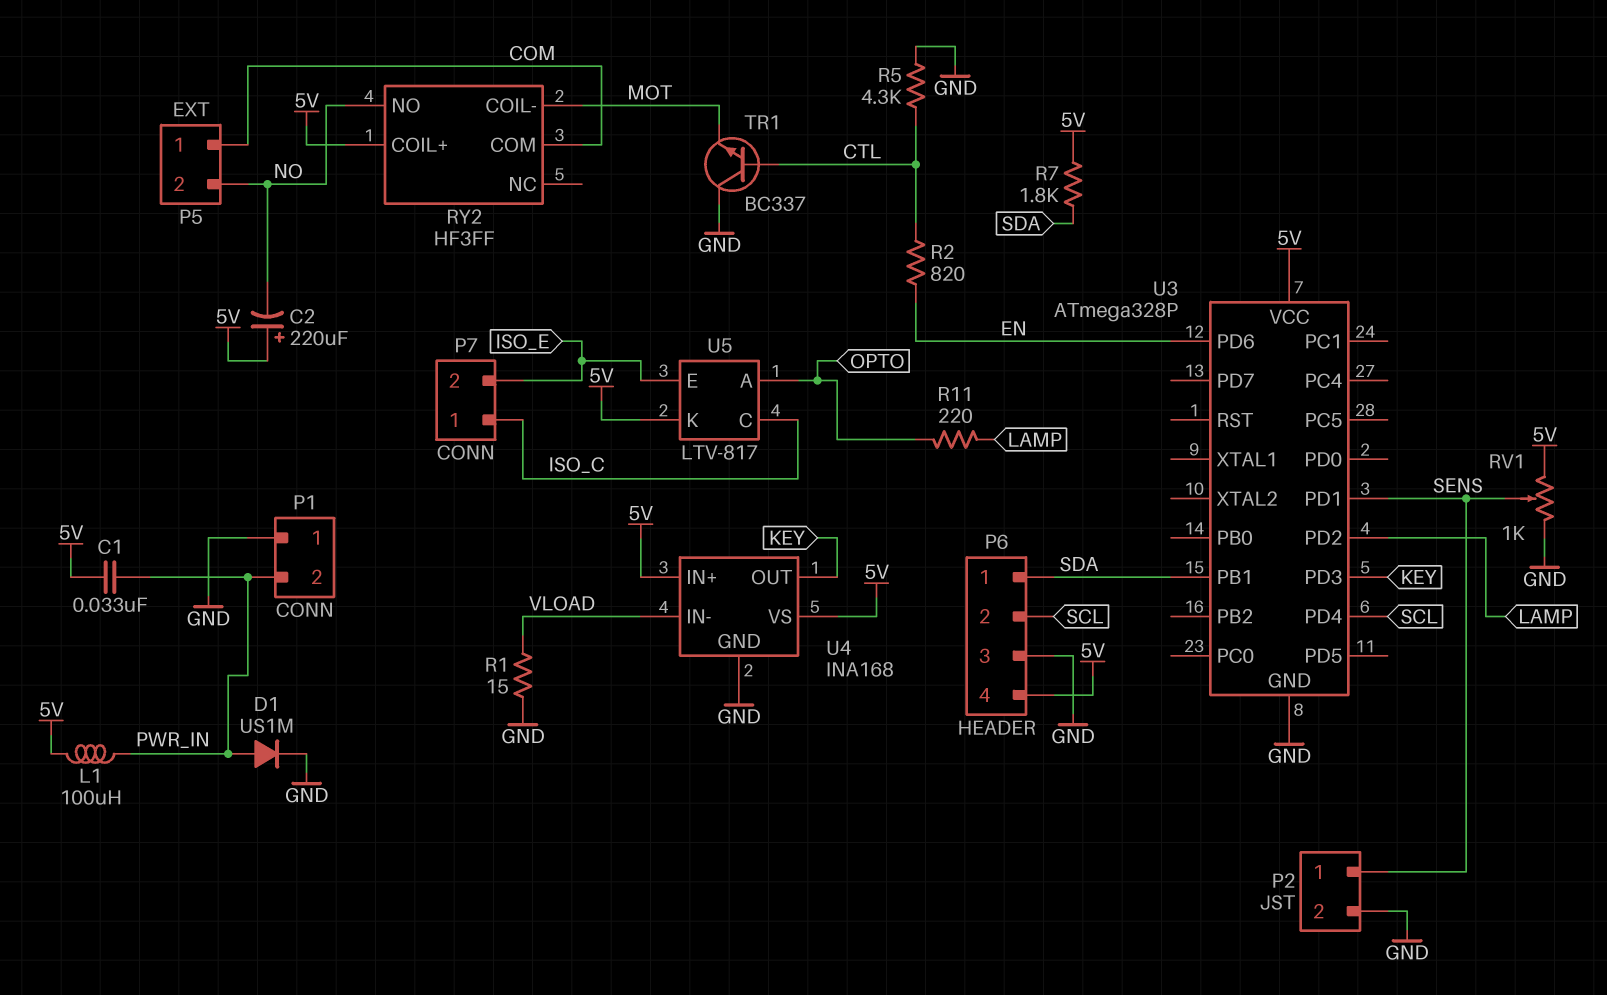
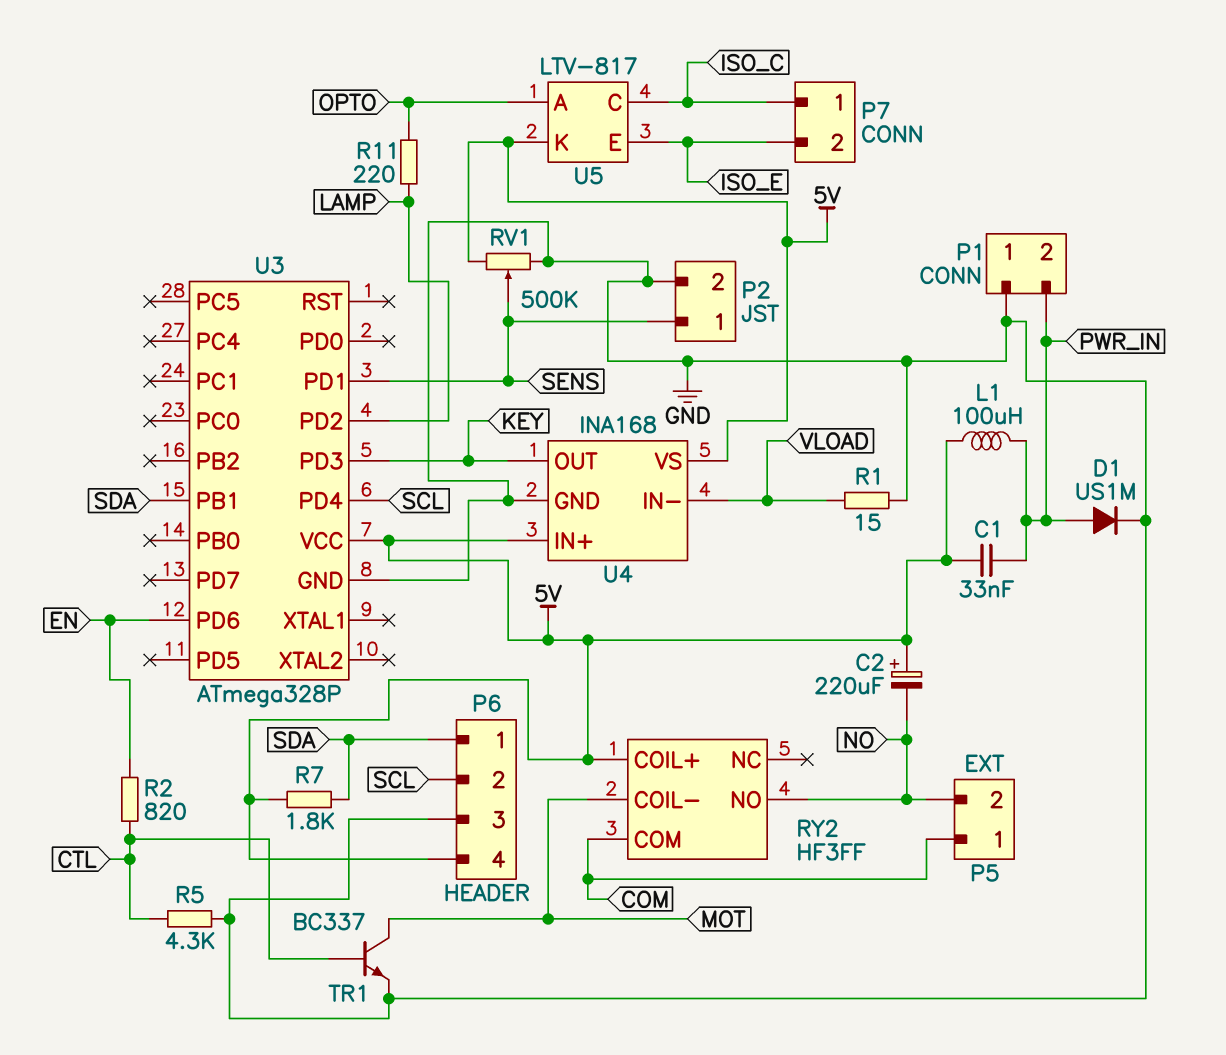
RV1: 1k (5V, GND, wiper SENS) -> 500k (5V, GND, wiper SENS)
TR1: NPN BC337 (B CTL, C GND, E MOT) -> NPN BC337 (B CTL, C MOT, E GND)

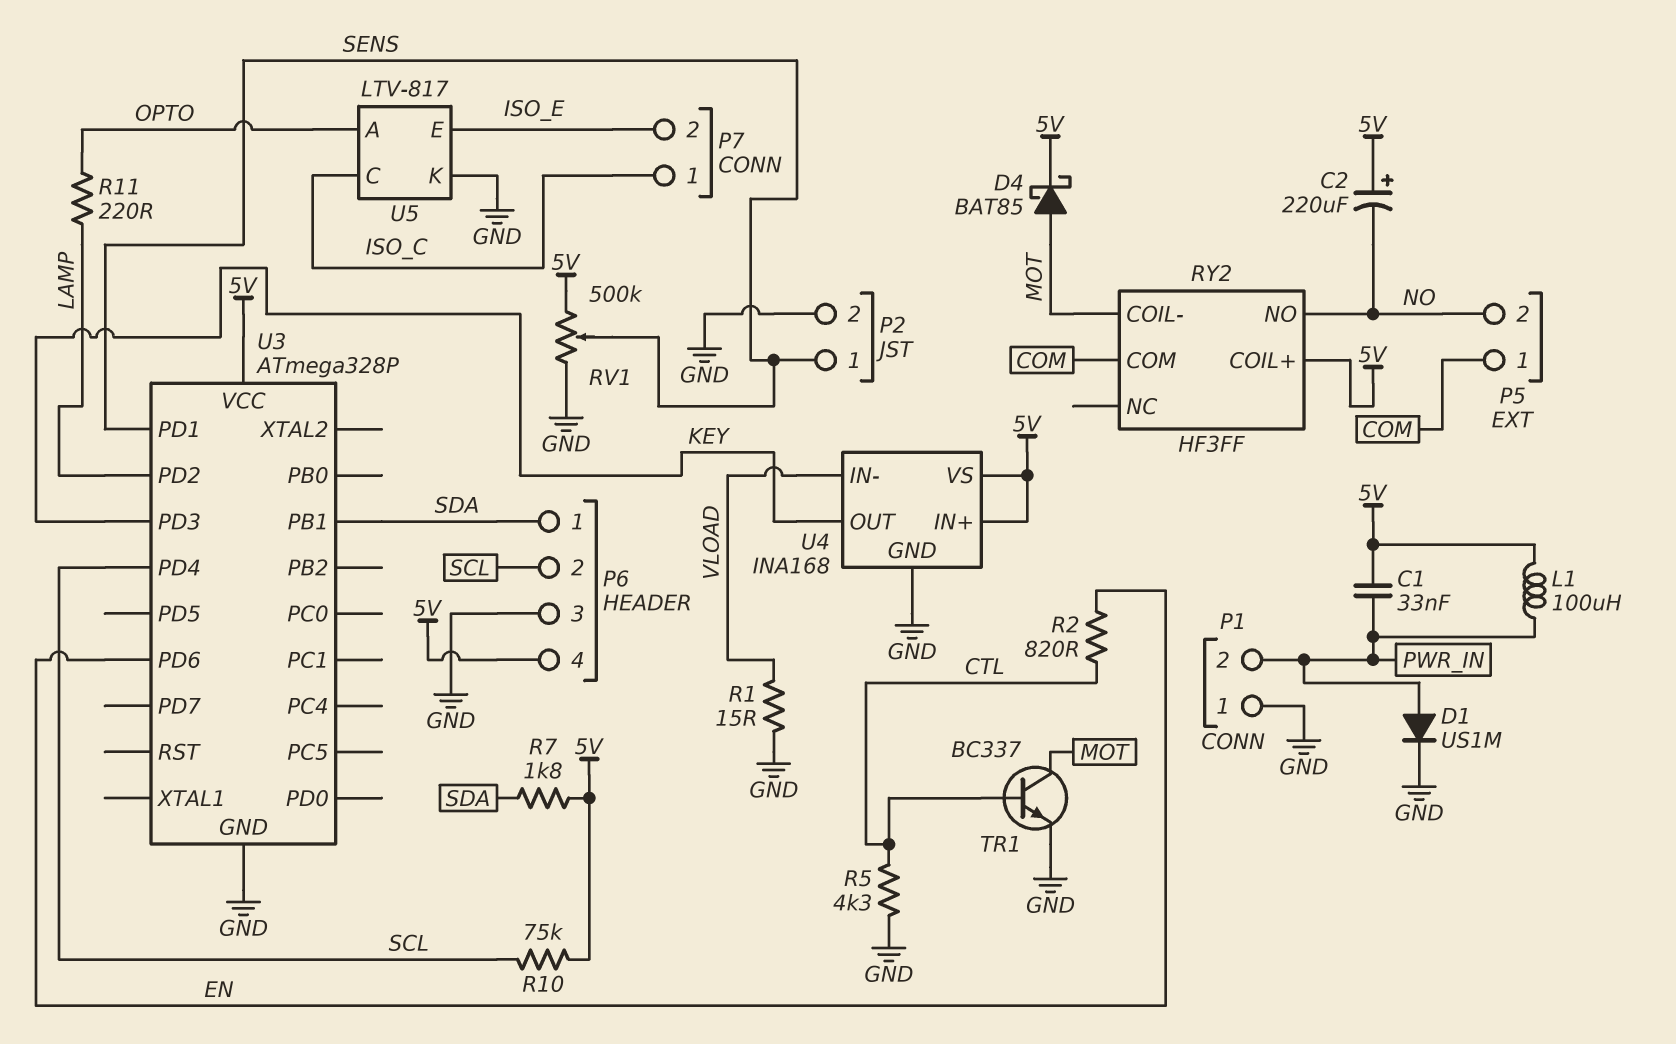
D4: none -> schottky BAT85 (A MOT, K 5V)
R10: none -> 75k (5V, SCL)
U5 pin K: 5V -> GND

